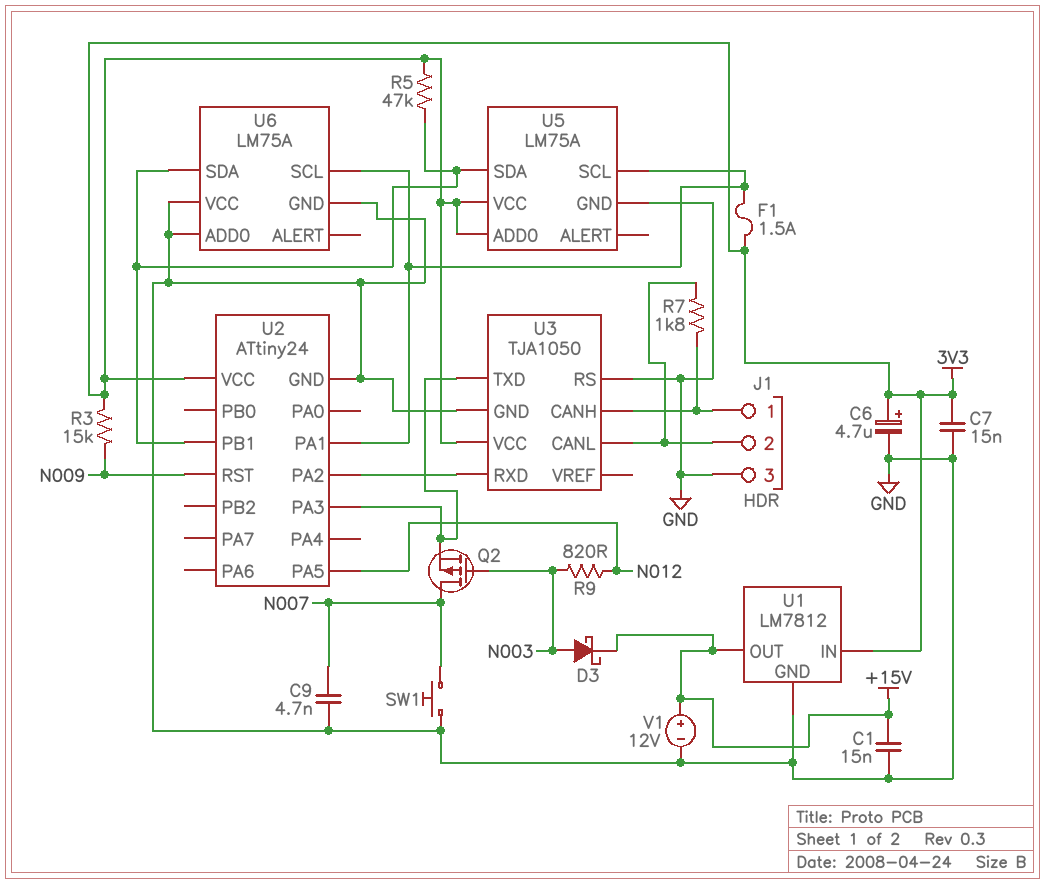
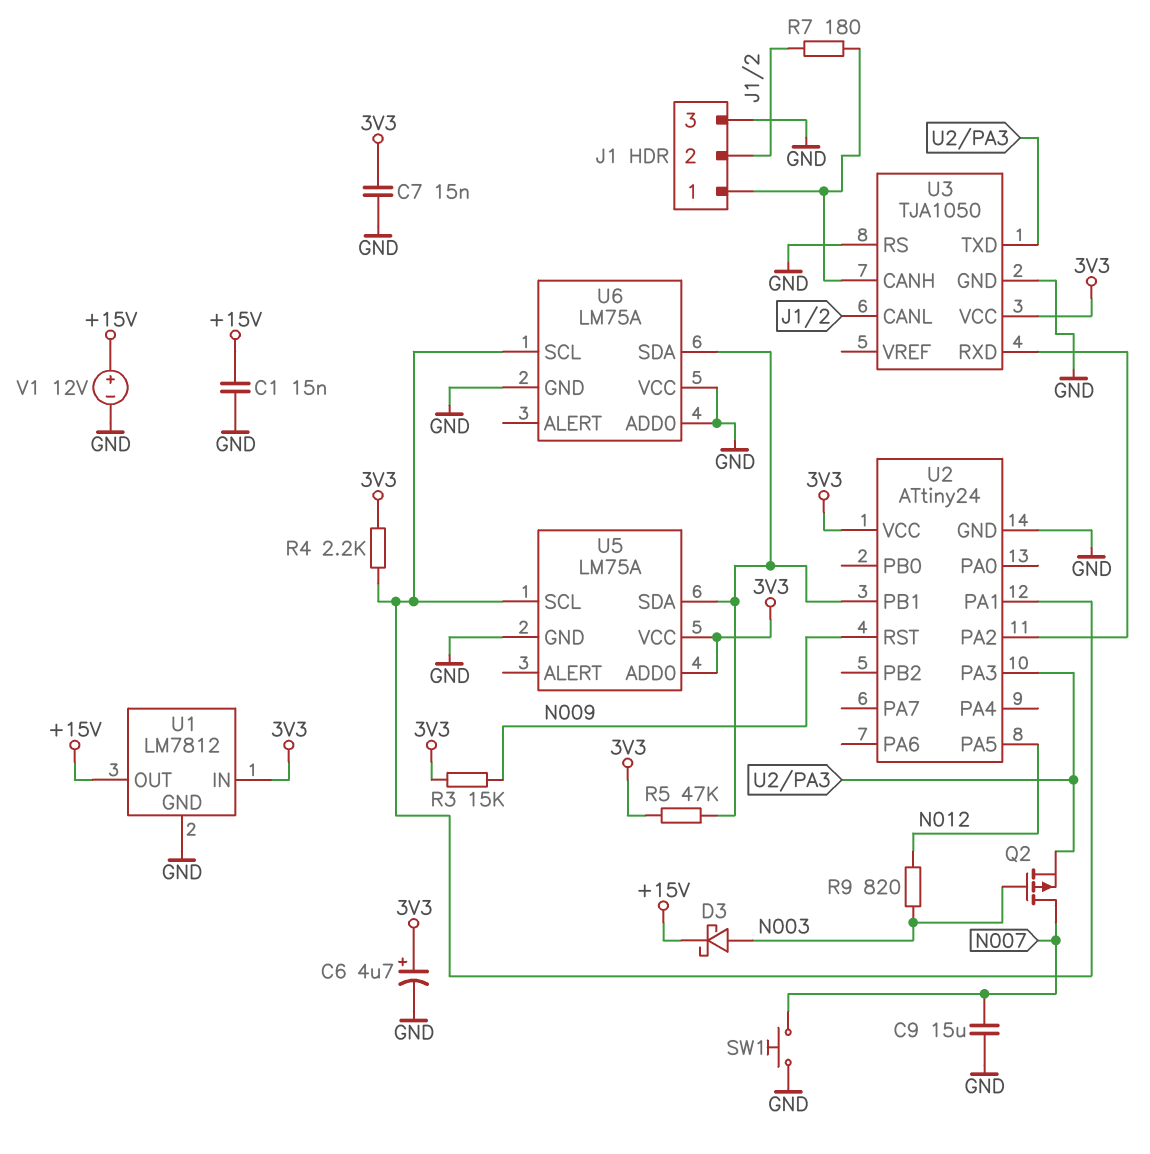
C9: 4.7nF (GND, N007) -> 15uF (GND, N007)
F1: 1.5A (3V3, U2/PA1) -> none
R4: none -> 2.2k (3V3, U2/PA1)
R7: 1.8k (J1/1, J1/2) -> 180 (J1/1, J1/2)

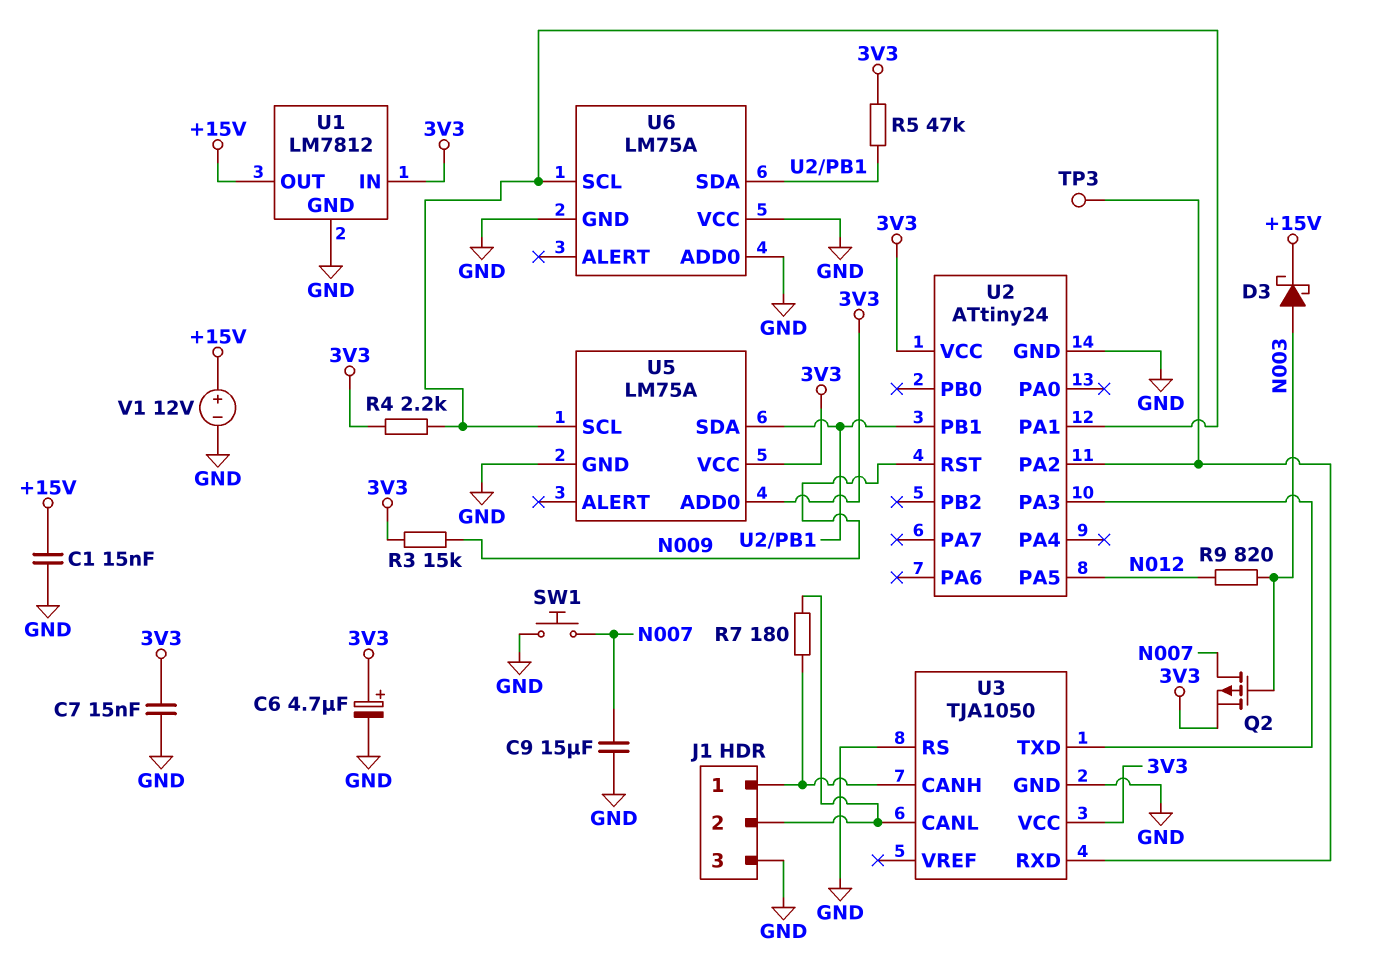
Q2: PMOS (G N003, D N007, S U2/PA3) -> PMOS (G N003, D N007, S 3V3)
TP3: none -> test point (U2/PA2)

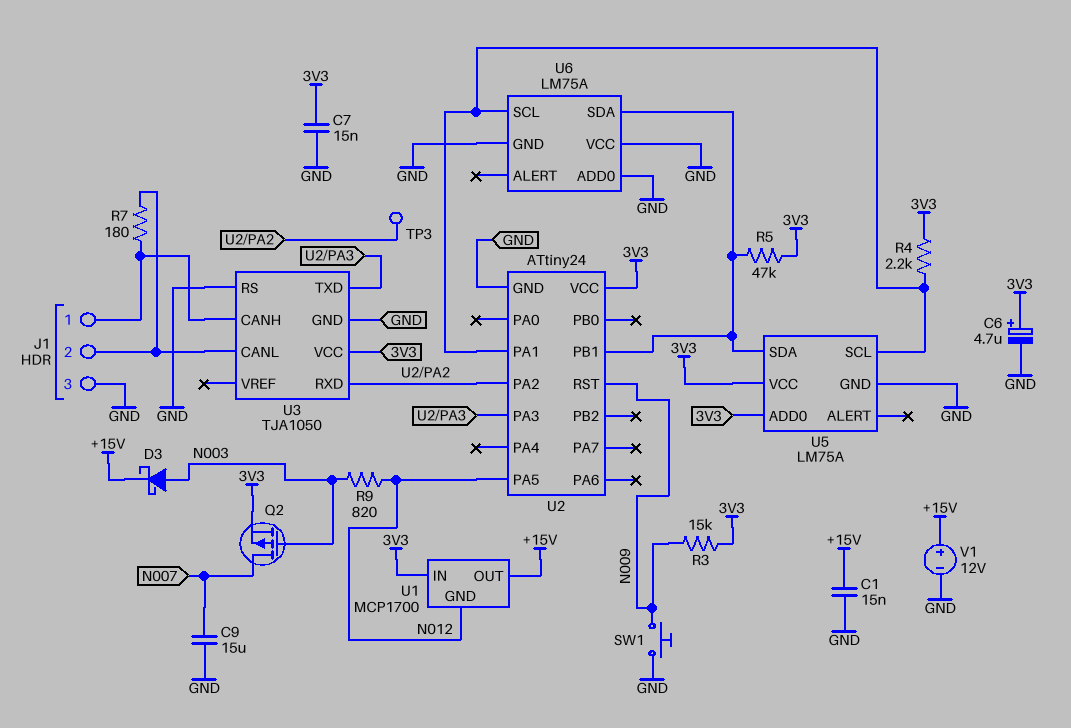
SW1: button (GND, N007) -> button (GND, N009)
U1: LM7812 -> MCP1700
U1 pin GND: GND -> N012

